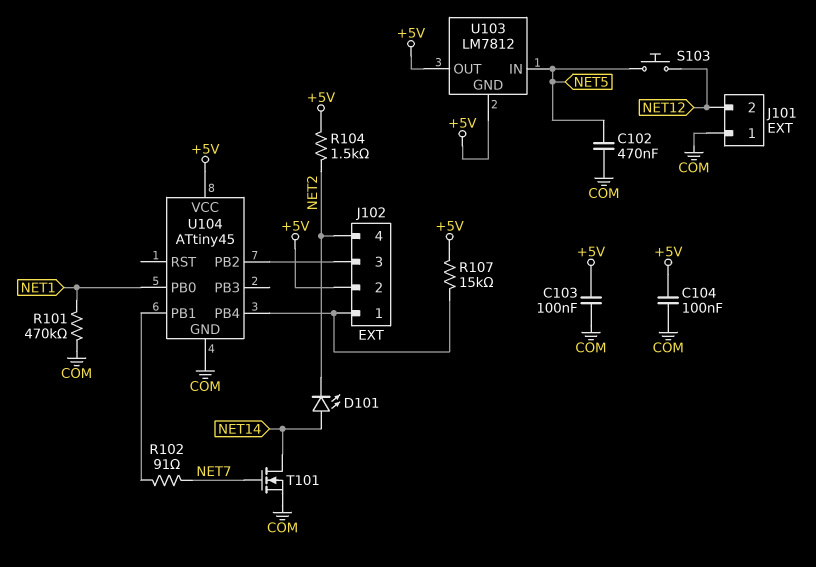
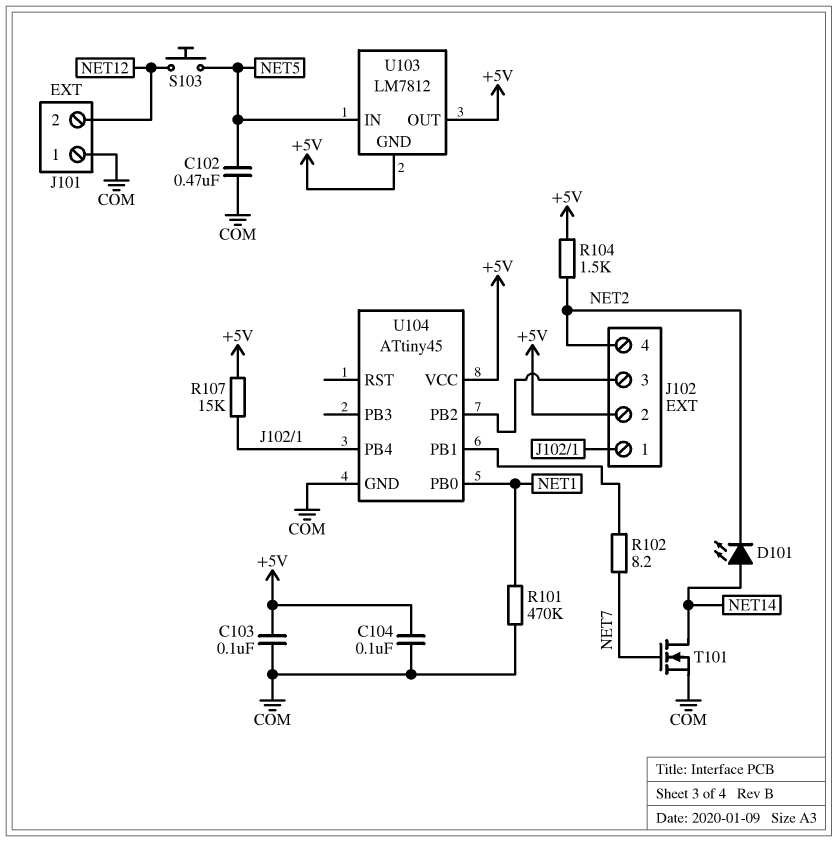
R102: 91 (NET7, U104/PB1) -> 8.2 (NET7, U104/PB1)

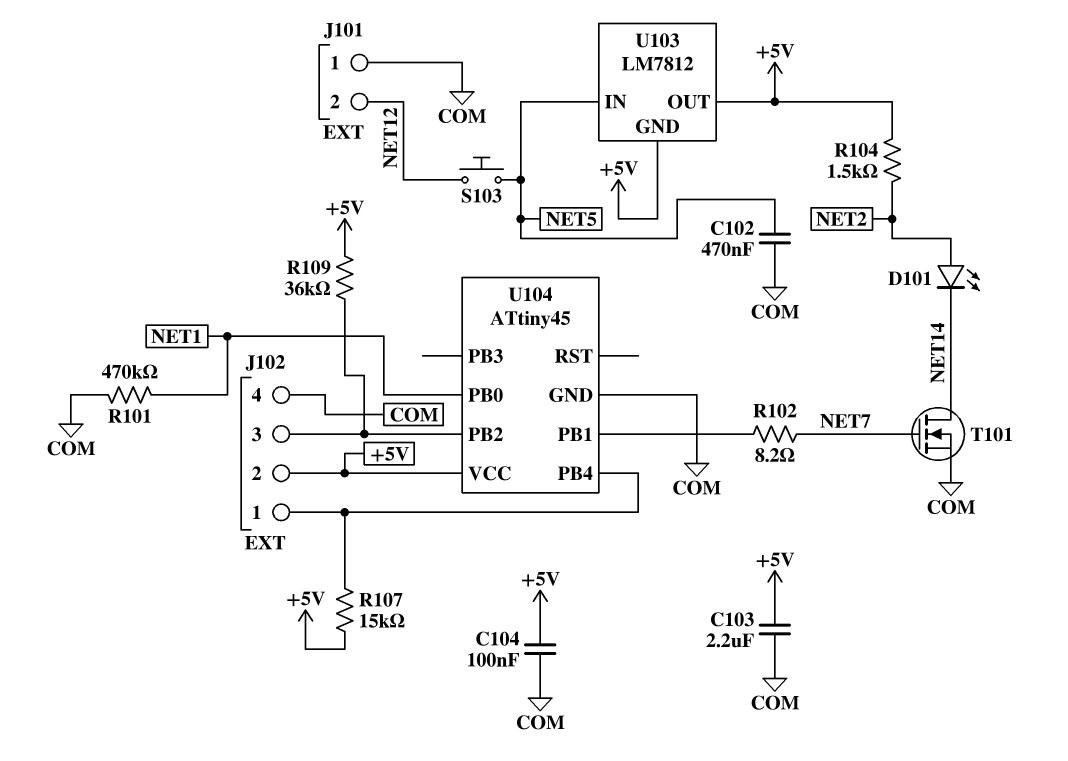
C103: 100nF (+5V, COM) -> 2.2uF (+5V, COM)
D101: LED (A NET14, K NET2) -> LED (A NET2, K NET14)
J102 pin 4: NET2 -> COM
R109: none -> 36k (+5V, J102/3)

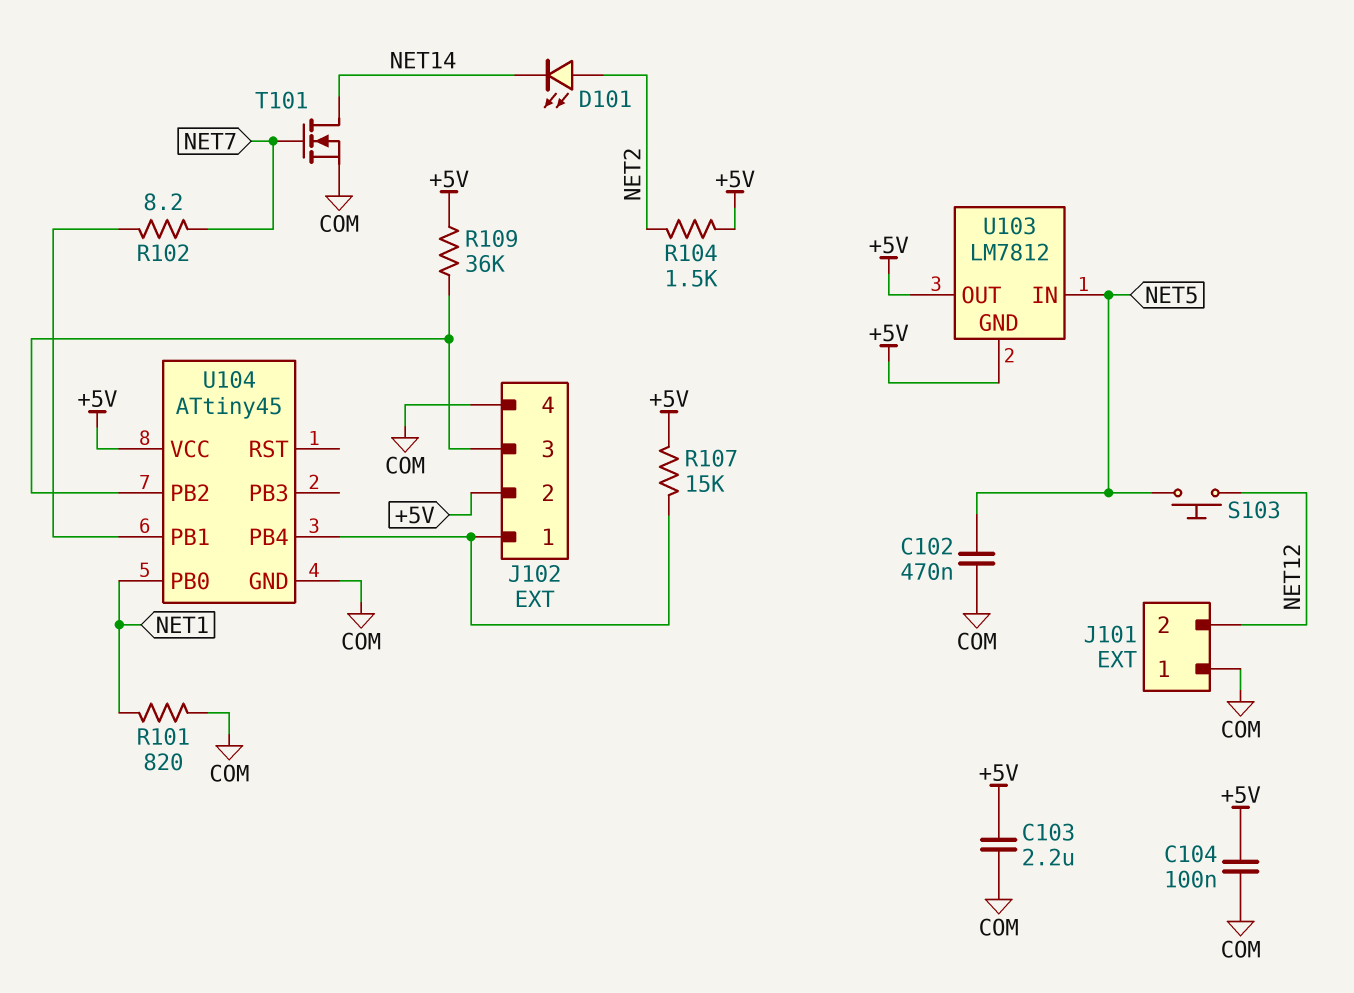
R101: 470k (COM, NET1) -> 820 (COM, NET1)

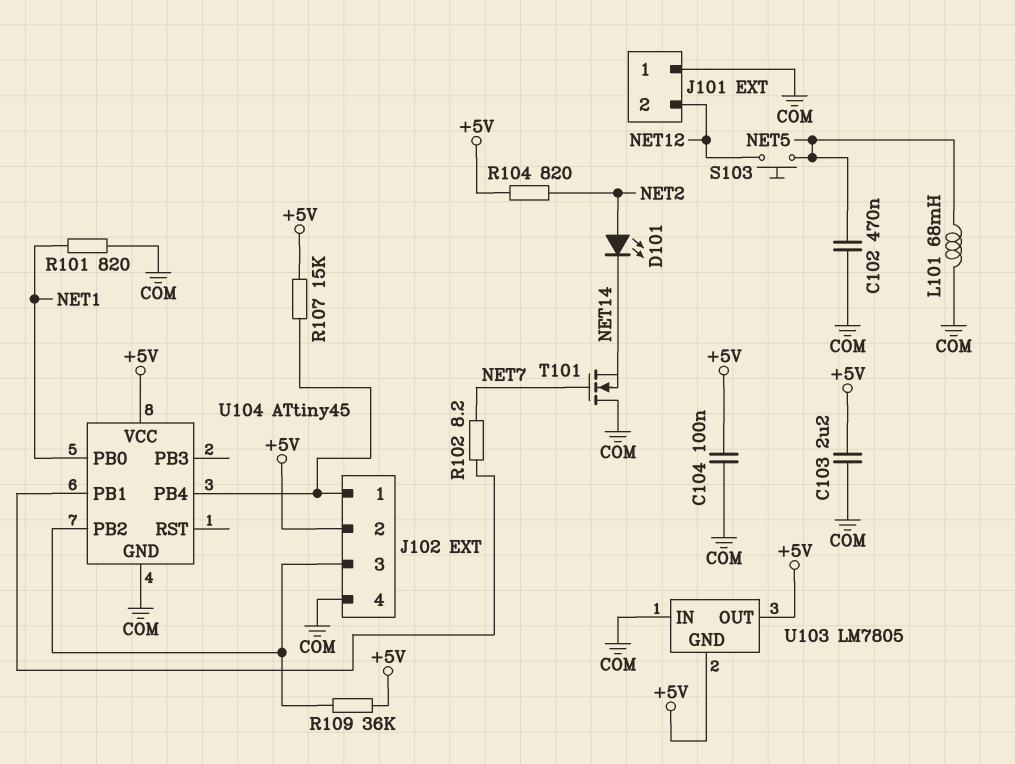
L101: none -> 68mH (COM, NET5)
R104: 1.5k (+5V, NET2) -> 820 (+5V, NET2)
T101: NMOS (G NET7, D NET14, S COM) -> NMOS (G NET7, D COM, S NET14)
U103: LM7812 -> LM7805
U103 pin IN: NET5 -> COM

